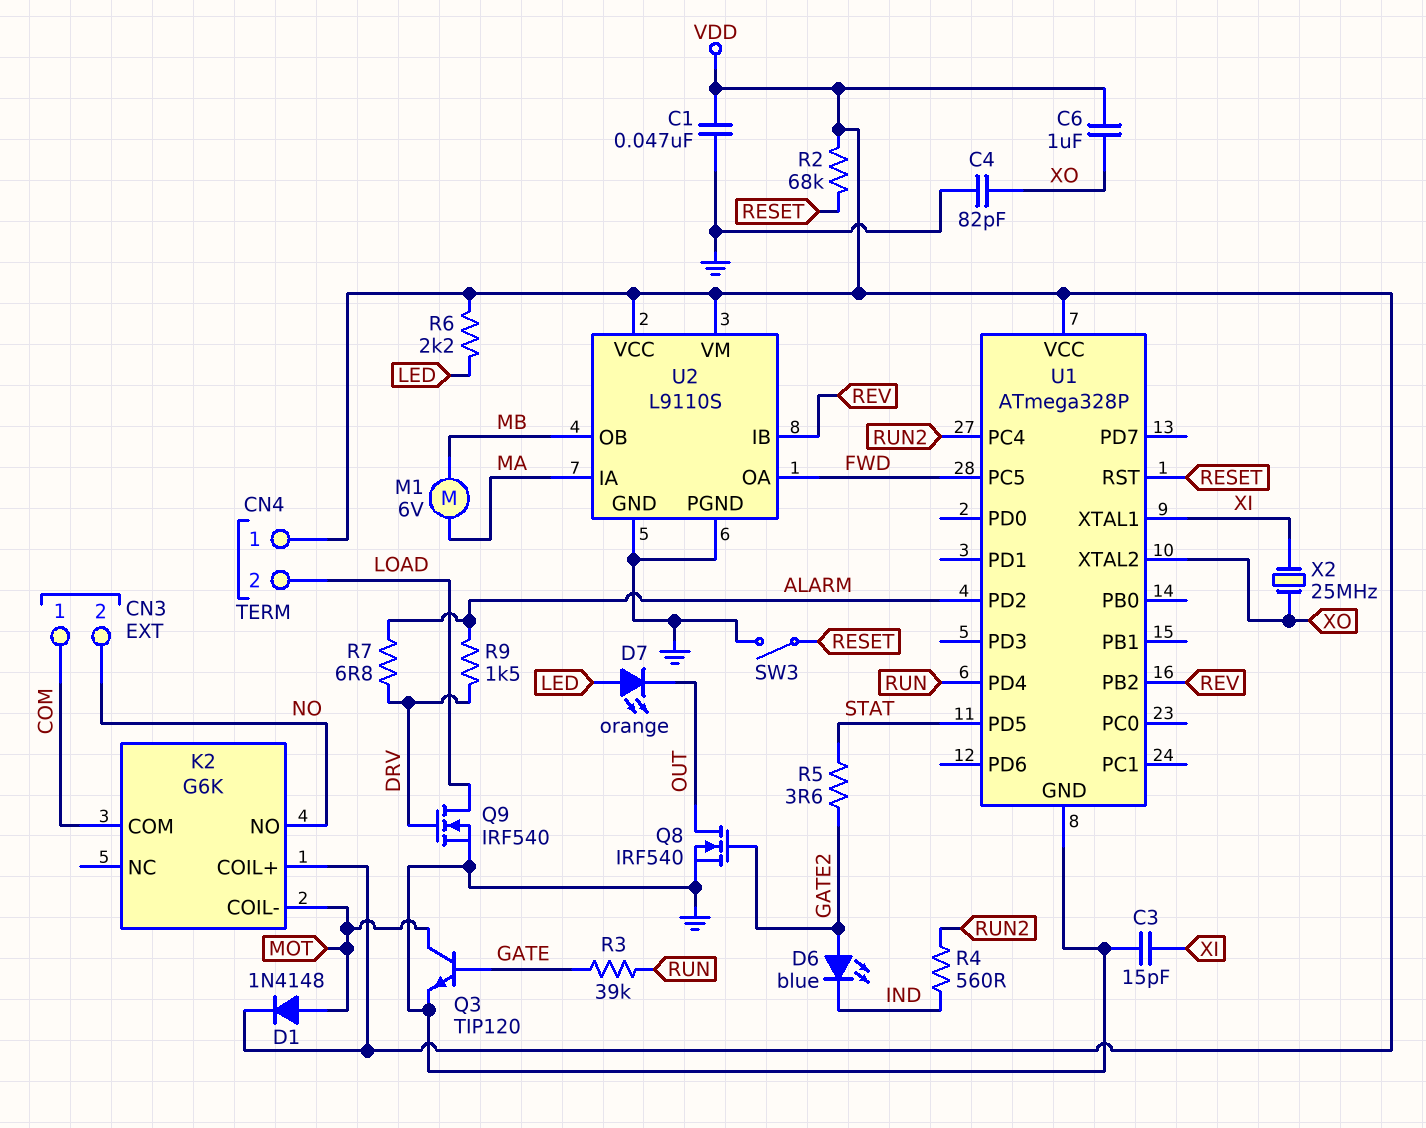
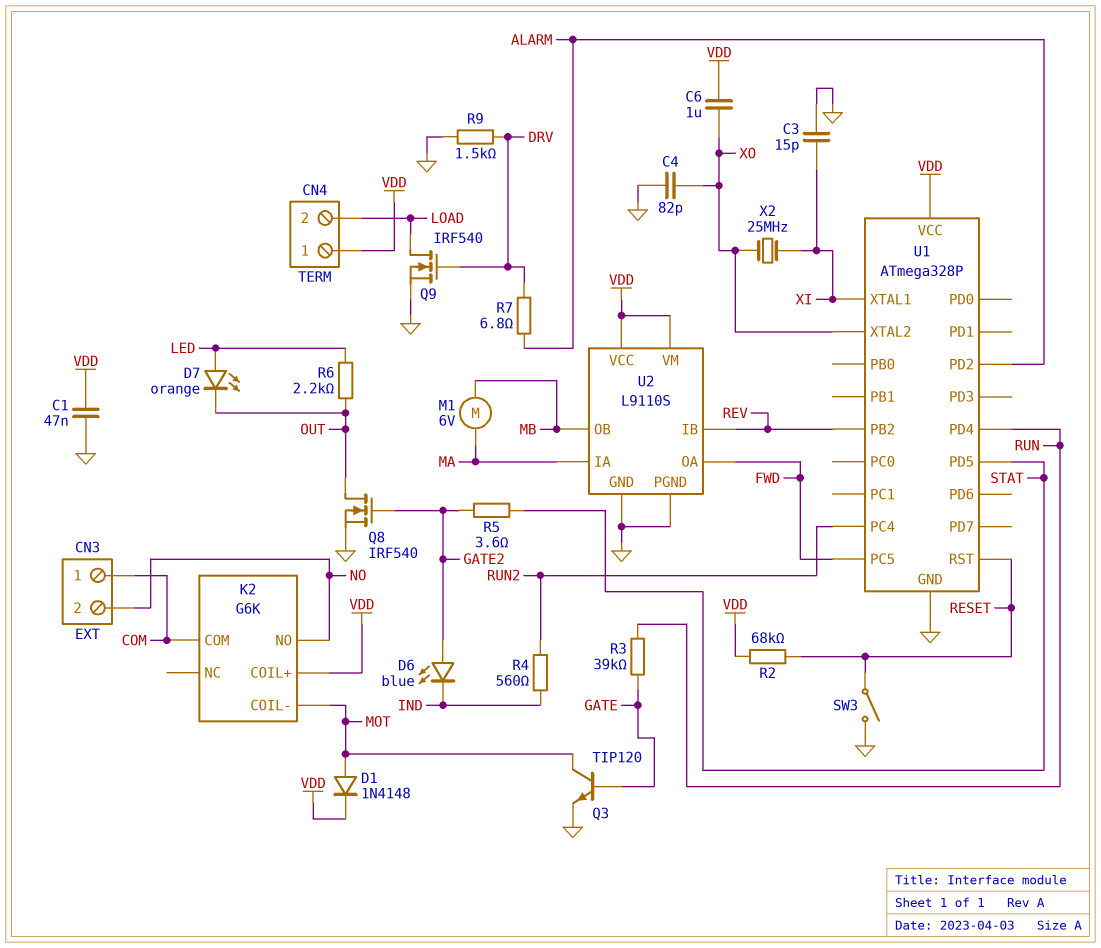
R6: 2.2k (LED, VDD) -> 2.2k (LED, OUT)
R9: 1.5k (ALARM, DRV) -> 1.5k (DRV, GND)

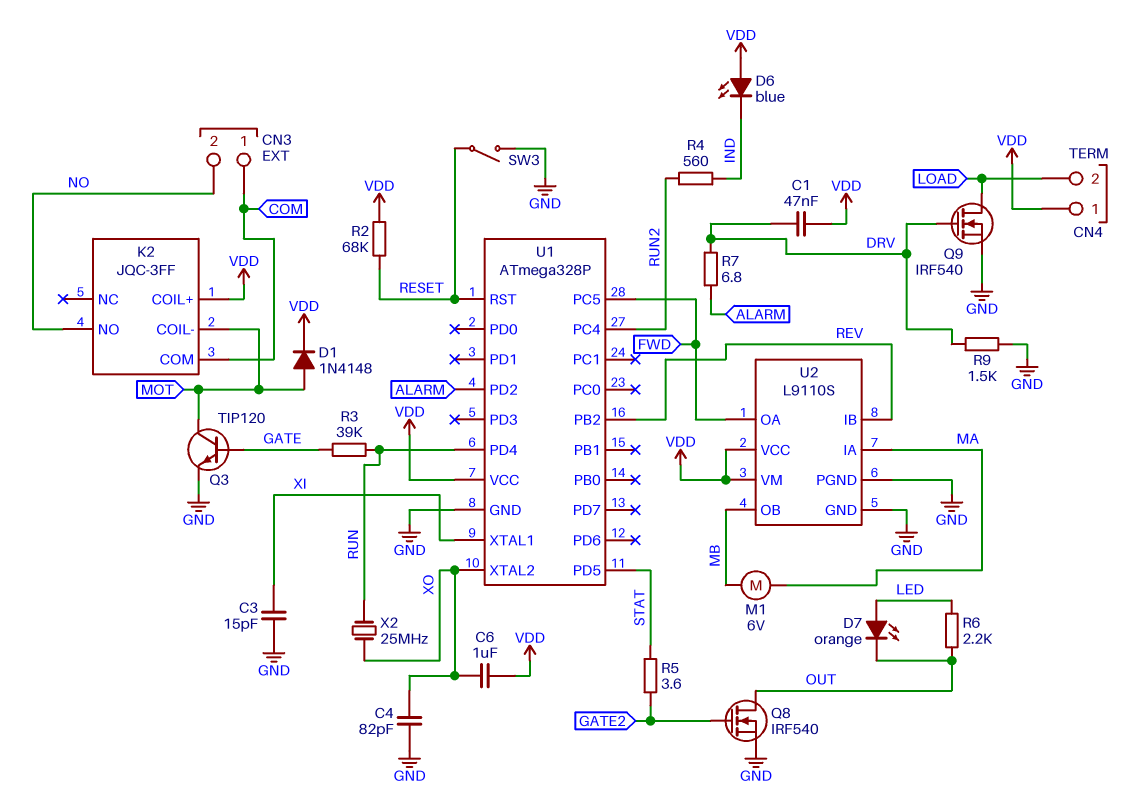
C1: 47nF (GND, VDD) -> 47nF (DRV, VDD)
D6: LED blue (A GATE2, K IND) -> LED blue (A VDD, K IND)
K2: G6K -> JQC-3FF
X2: 25MHz (XI, XO) -> 25MHz (RUN, XO)

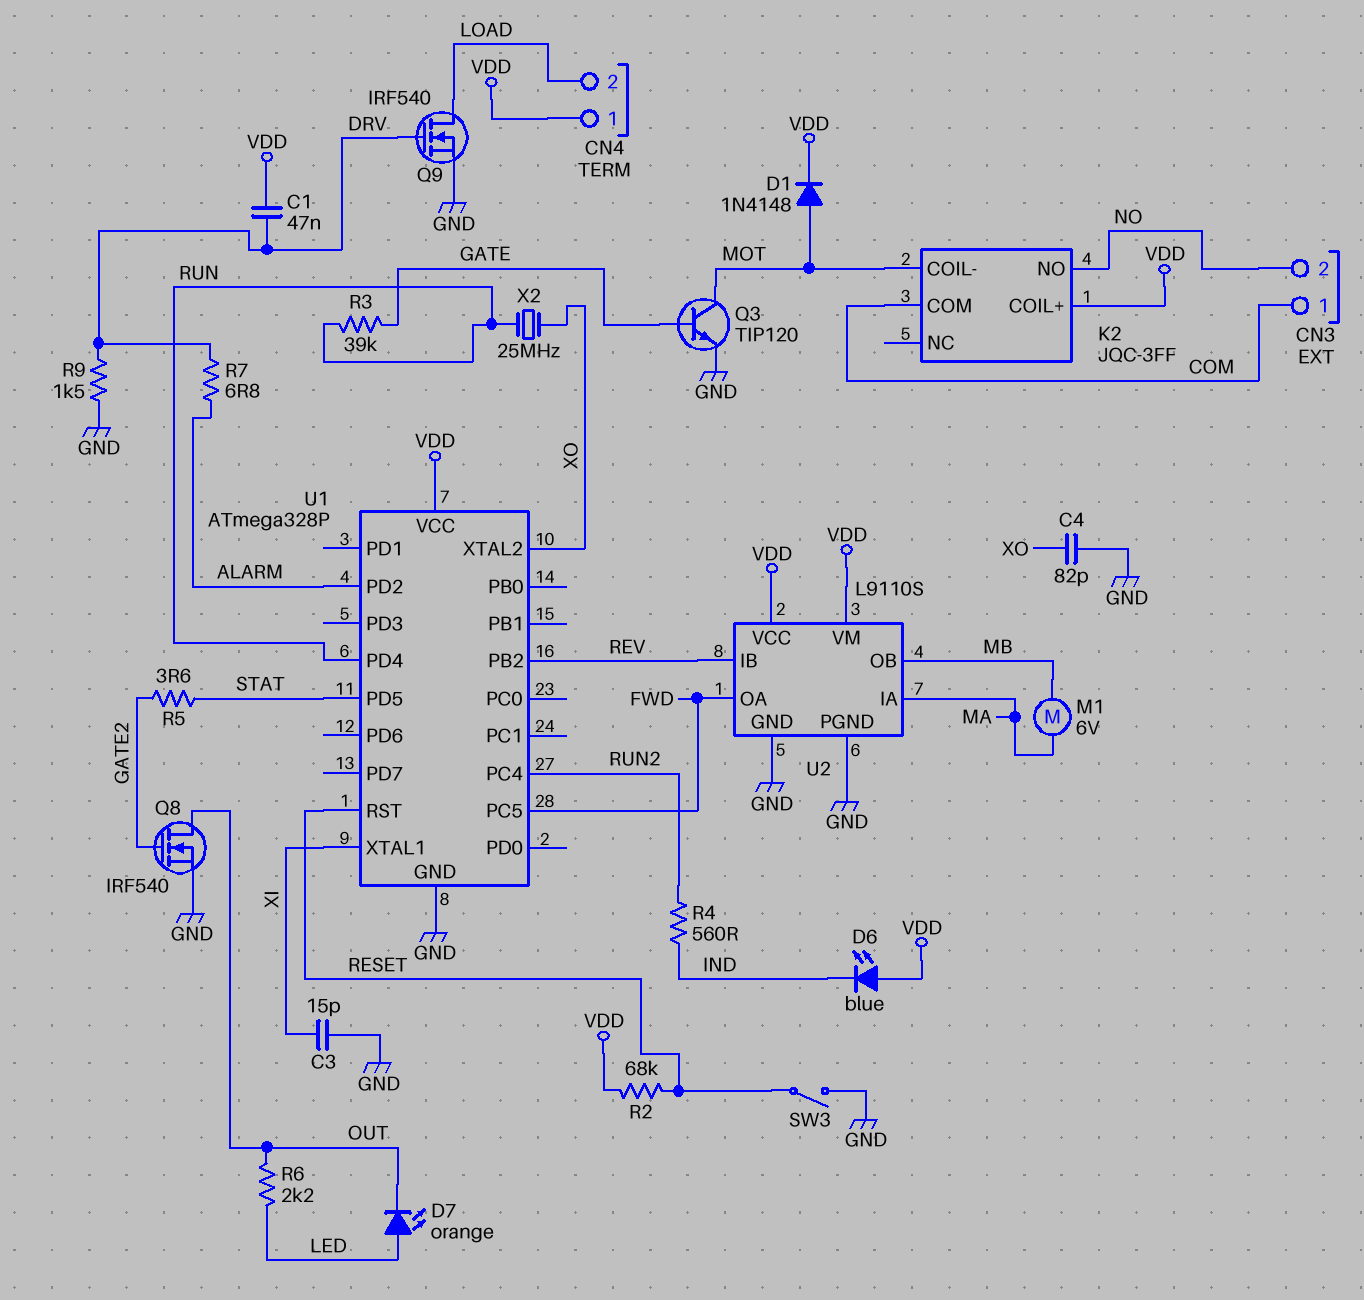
C6: 1uF (VDD, XO) -> none

